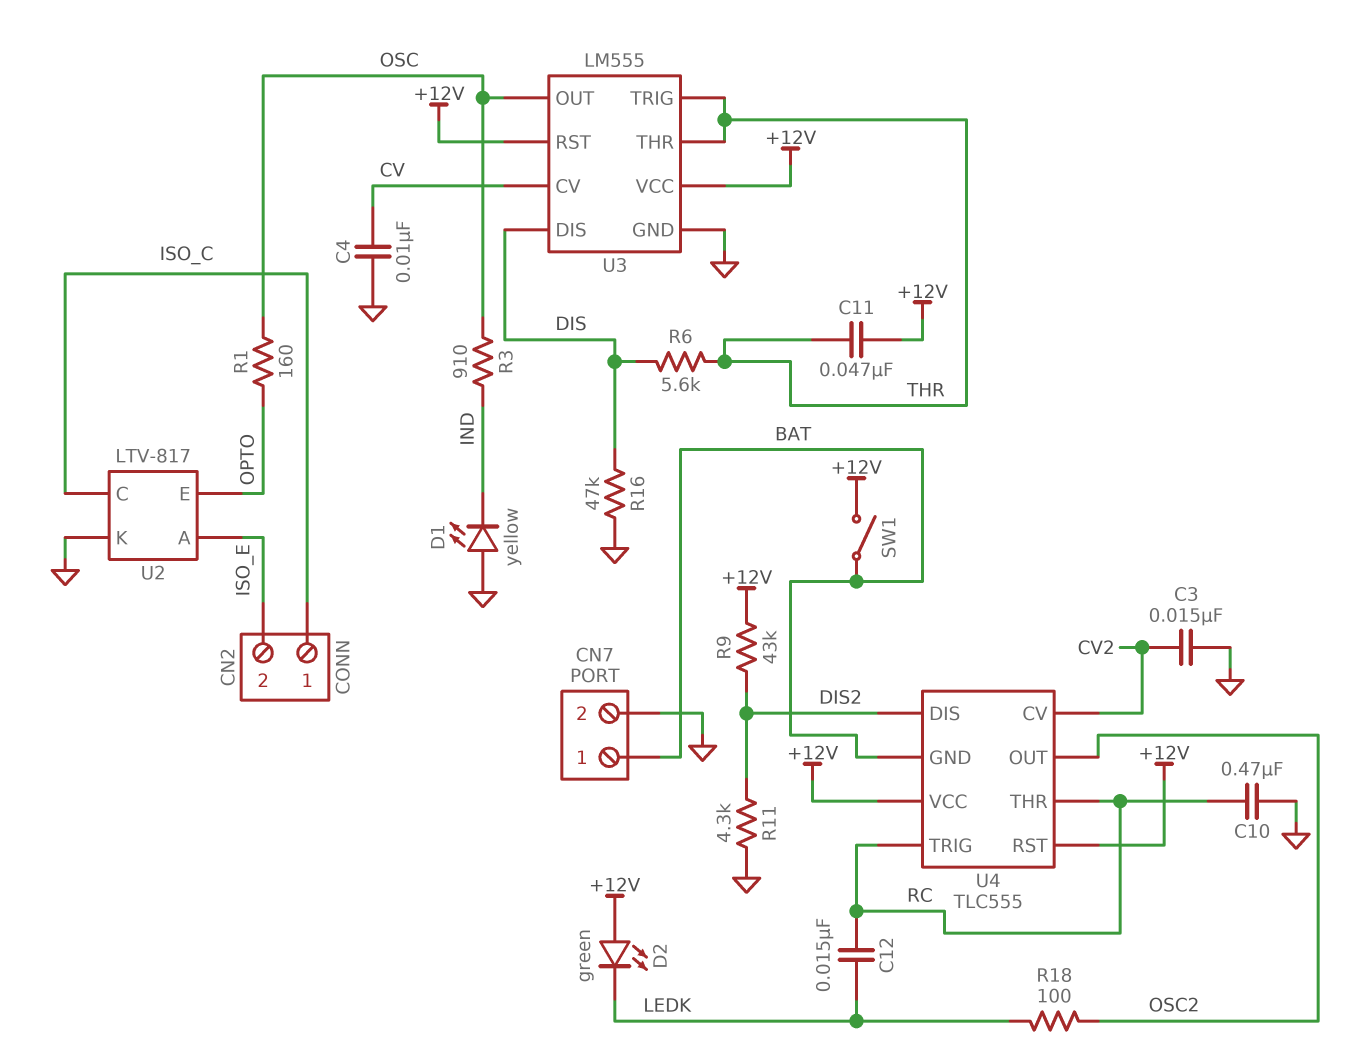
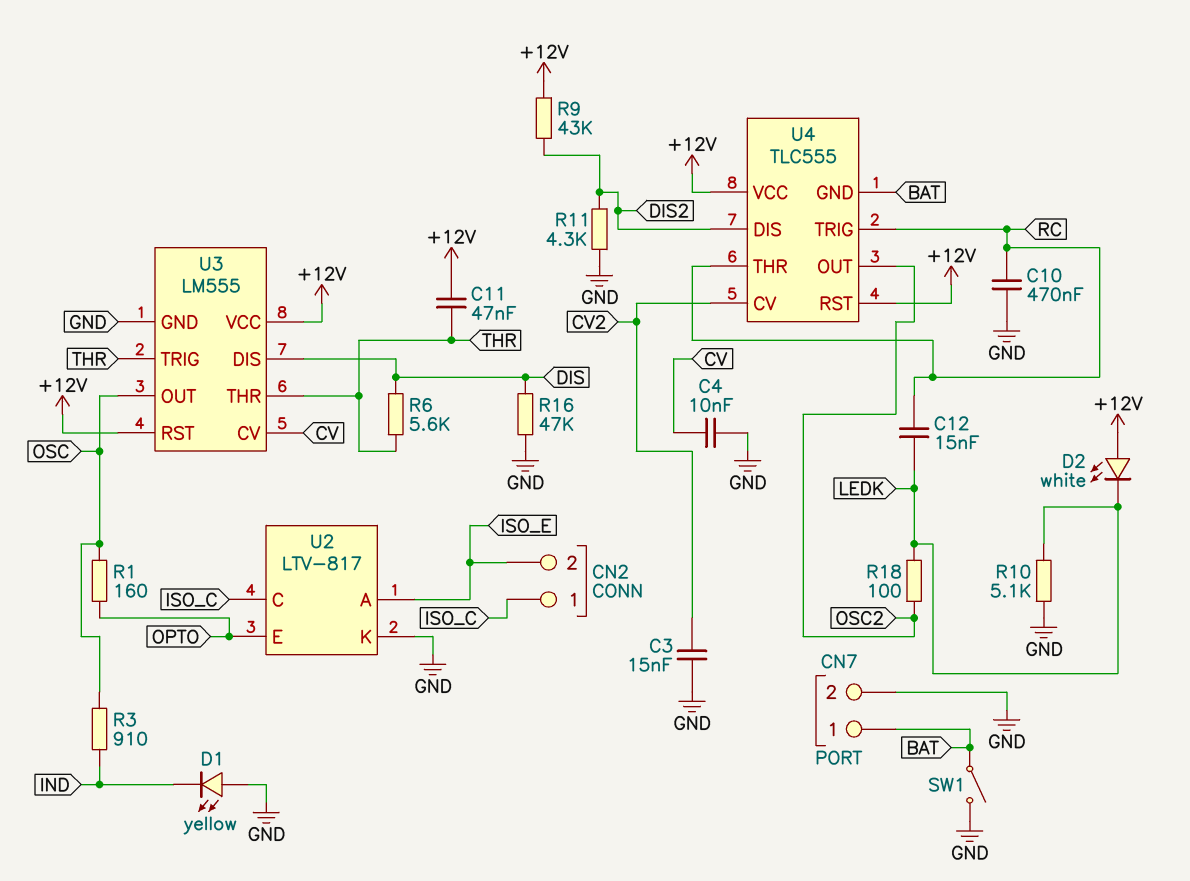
D2: LED green (A +12V, K LEDK) -> LED white (A +12V, K LEDK)
R10: none -> 5.1k (GND, LEDK)
SW1: switch (+12V, BAT) -> switch (BAT, GND)

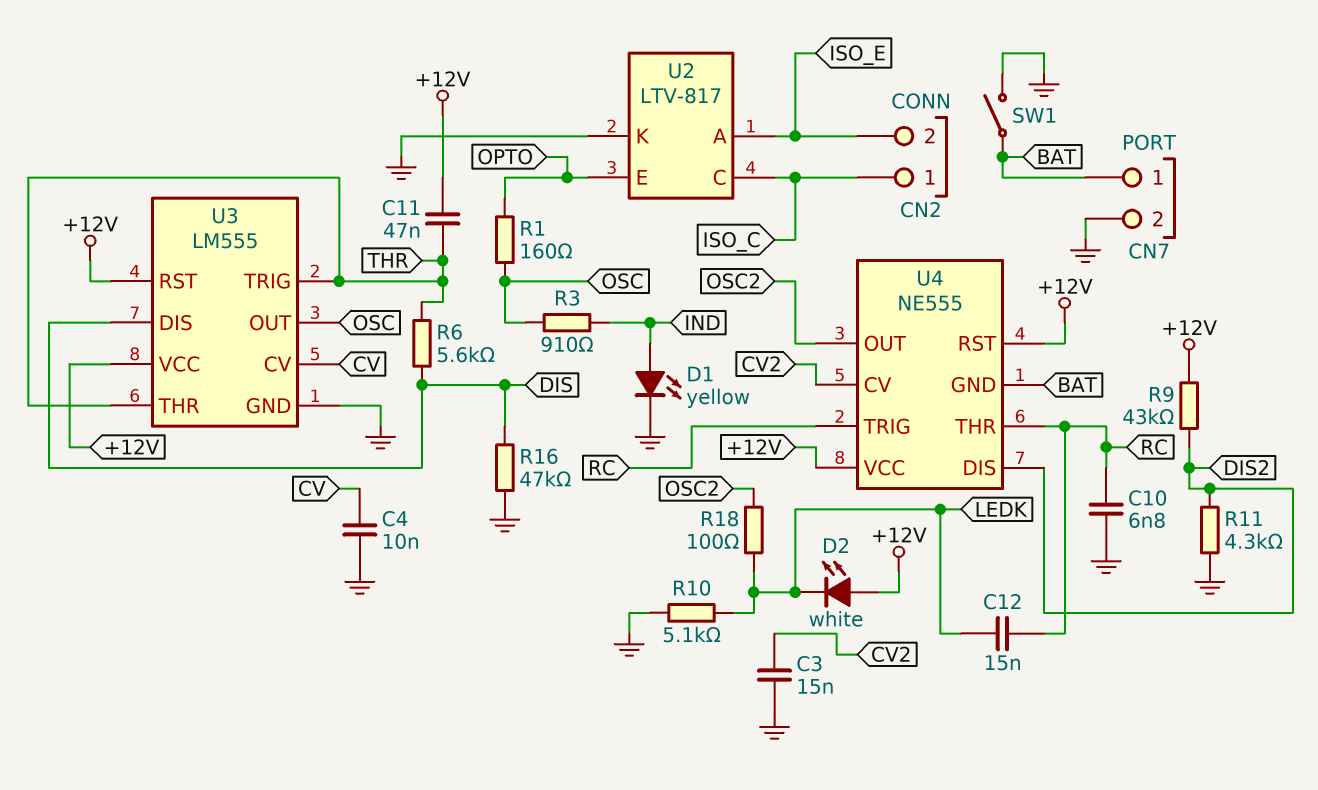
C10: 470nF (GND, RC) -> 6.8nF (GND, RC)
D1: LED yellow (A GND, K IND) -> LED yellow (A IND, K GND)
U4: TLC555 -> NE555

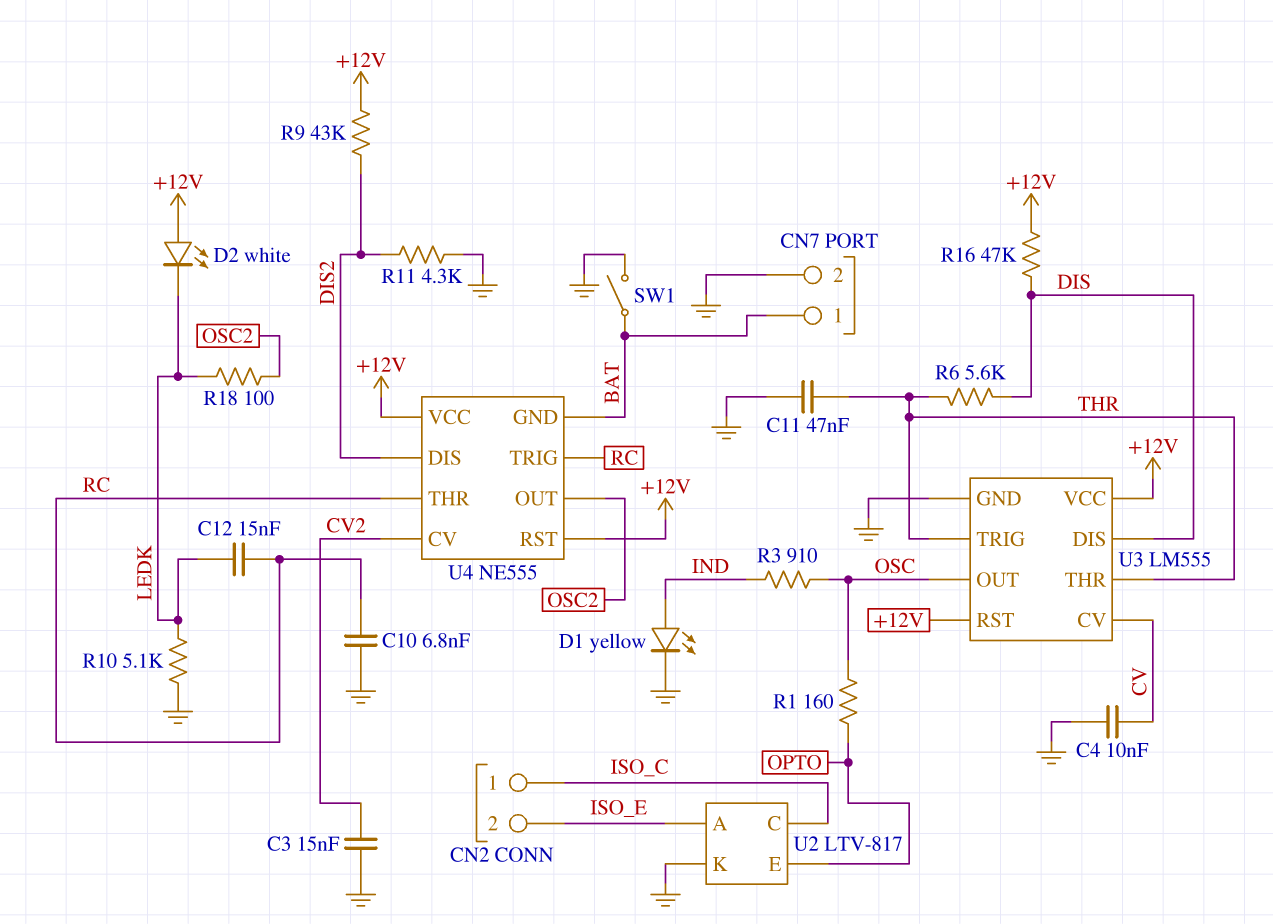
C11: 47nF (+12V, THR) -> 47nF (GND, THR)
R16: 47k (DIS, GND) -> 47k (+12V, DIS)

